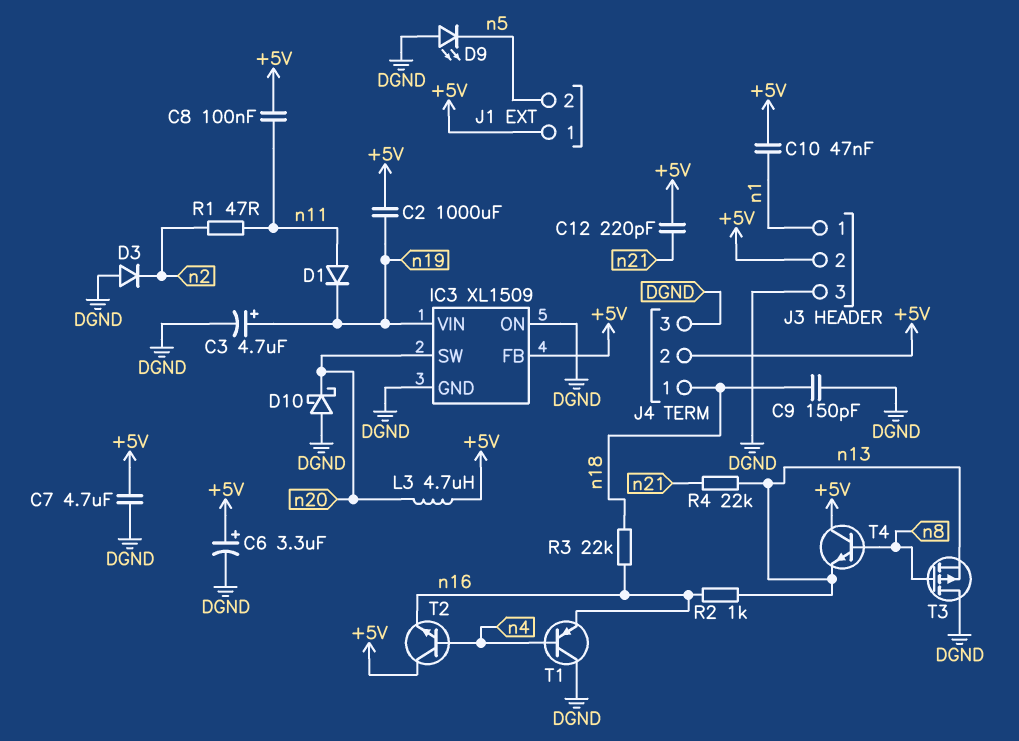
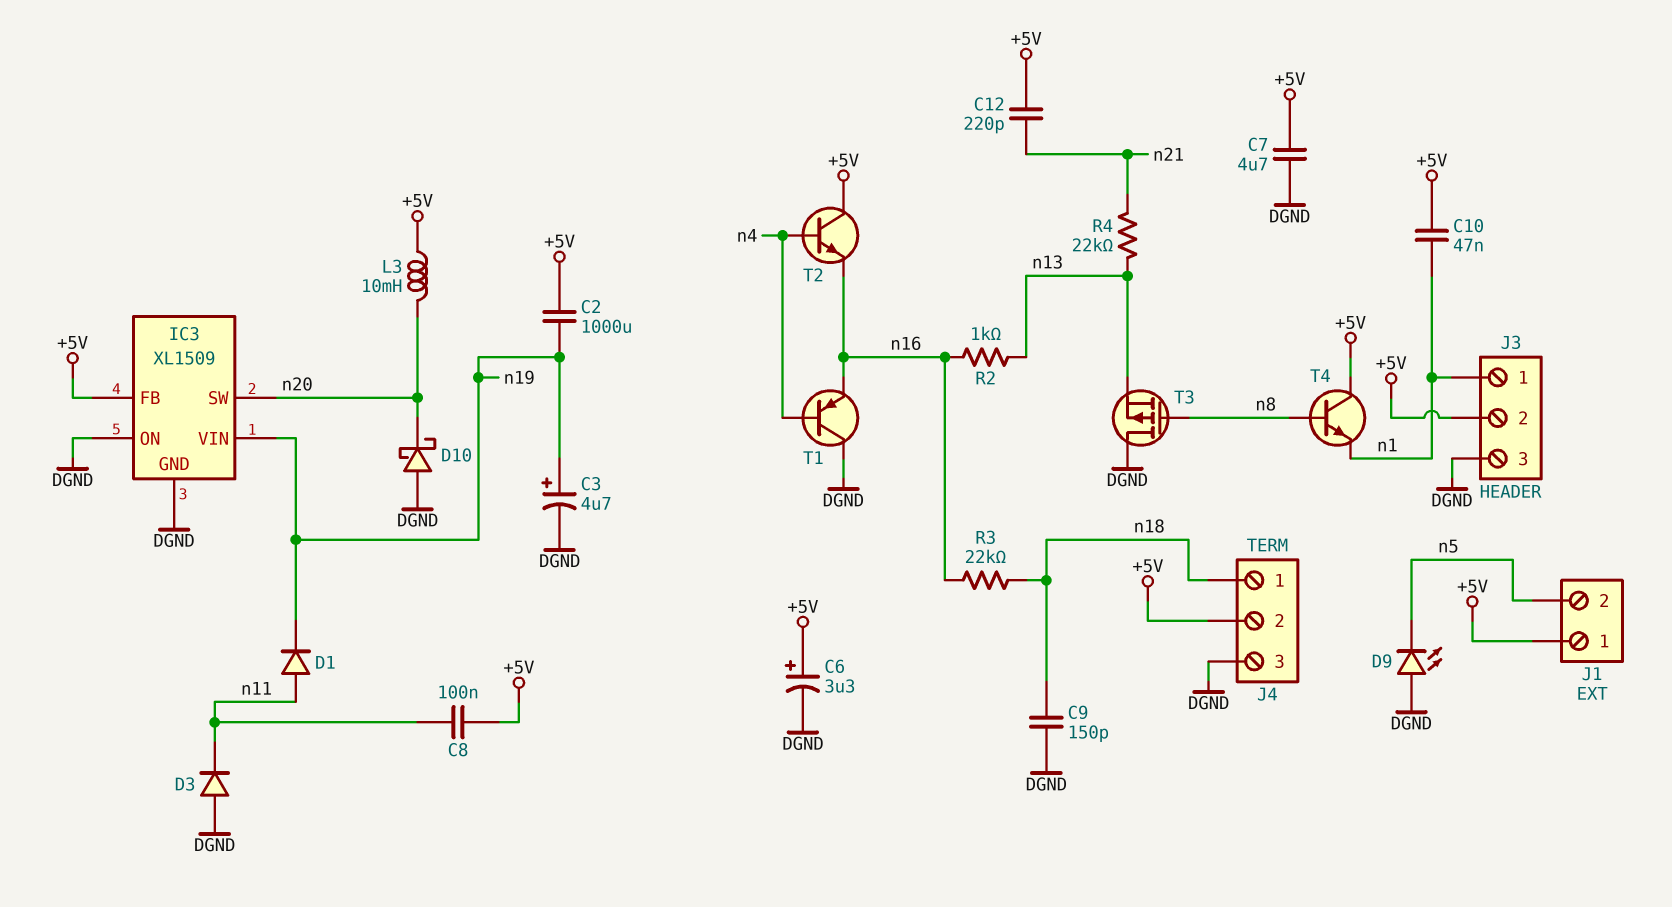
D3: diode (A DGND, K n2) -> diode (A DGND, K n11)
L3: 4.7uH (+5V, n20) -> 10mH (+5V, n20)
R1: 47 (n2, n11) -> none
T4: NPN (B n8, C +5V, E n13) -> NPN (B n8, C +5V, E n1)

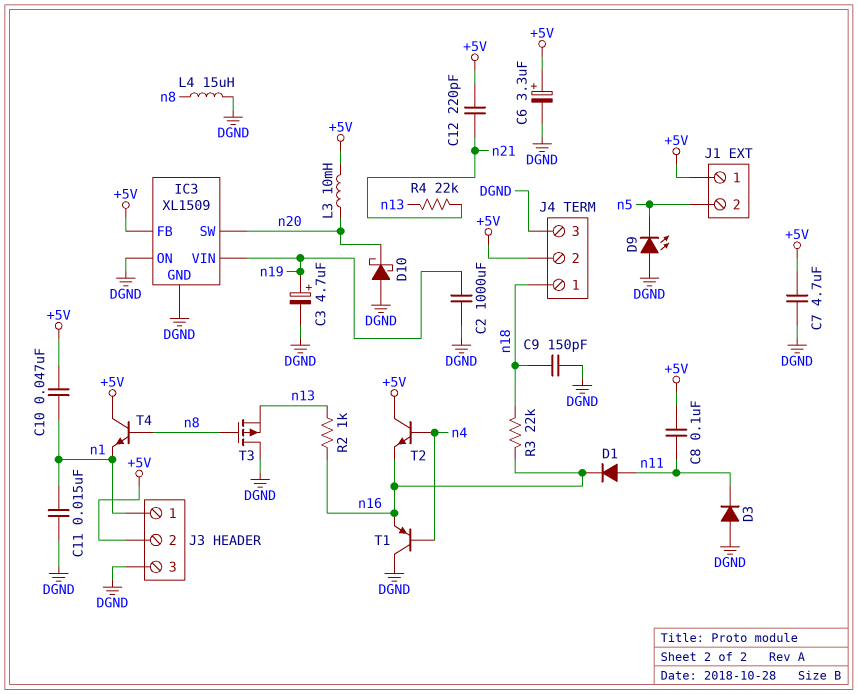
C2: 1000uF (+5V, n19) -> 1000uF (DGND, n19)
C11: none -> 15nF (DGND, n1)
D1: diode (A n11, K n19) -> diode (A n11, K n16)
L4: none -> 15uH (DGND, n8)

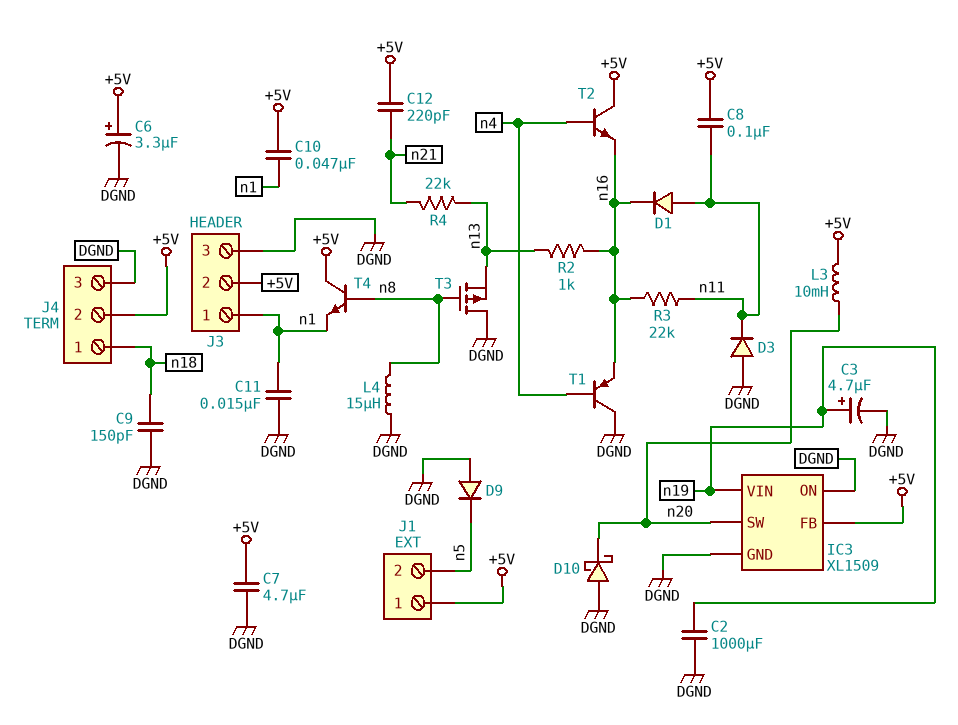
D9: LED (A DGND, K n5) -> diode (A DGND, K n5)
R3: 22k (n16, n18) -> 22k (n11, n16)

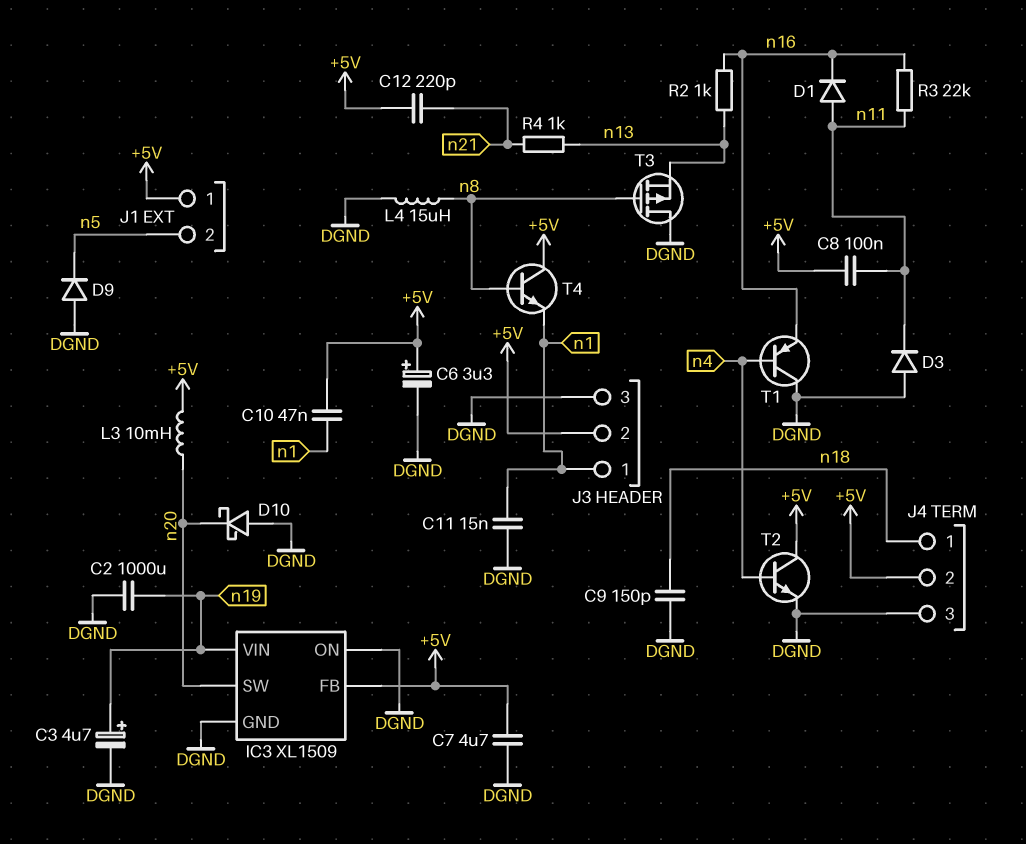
R4: 22k (n13, n21) -> 1k (n13, n21)
T2: NPN (B n4, C +5V, E n16) -> NPN (B n4, C +5V, E DGND)

